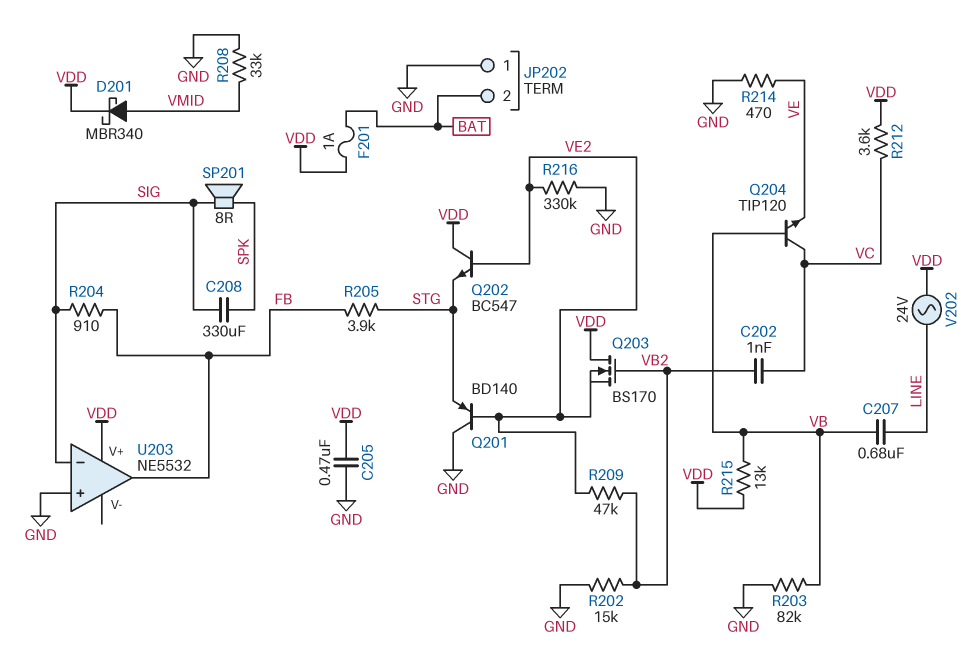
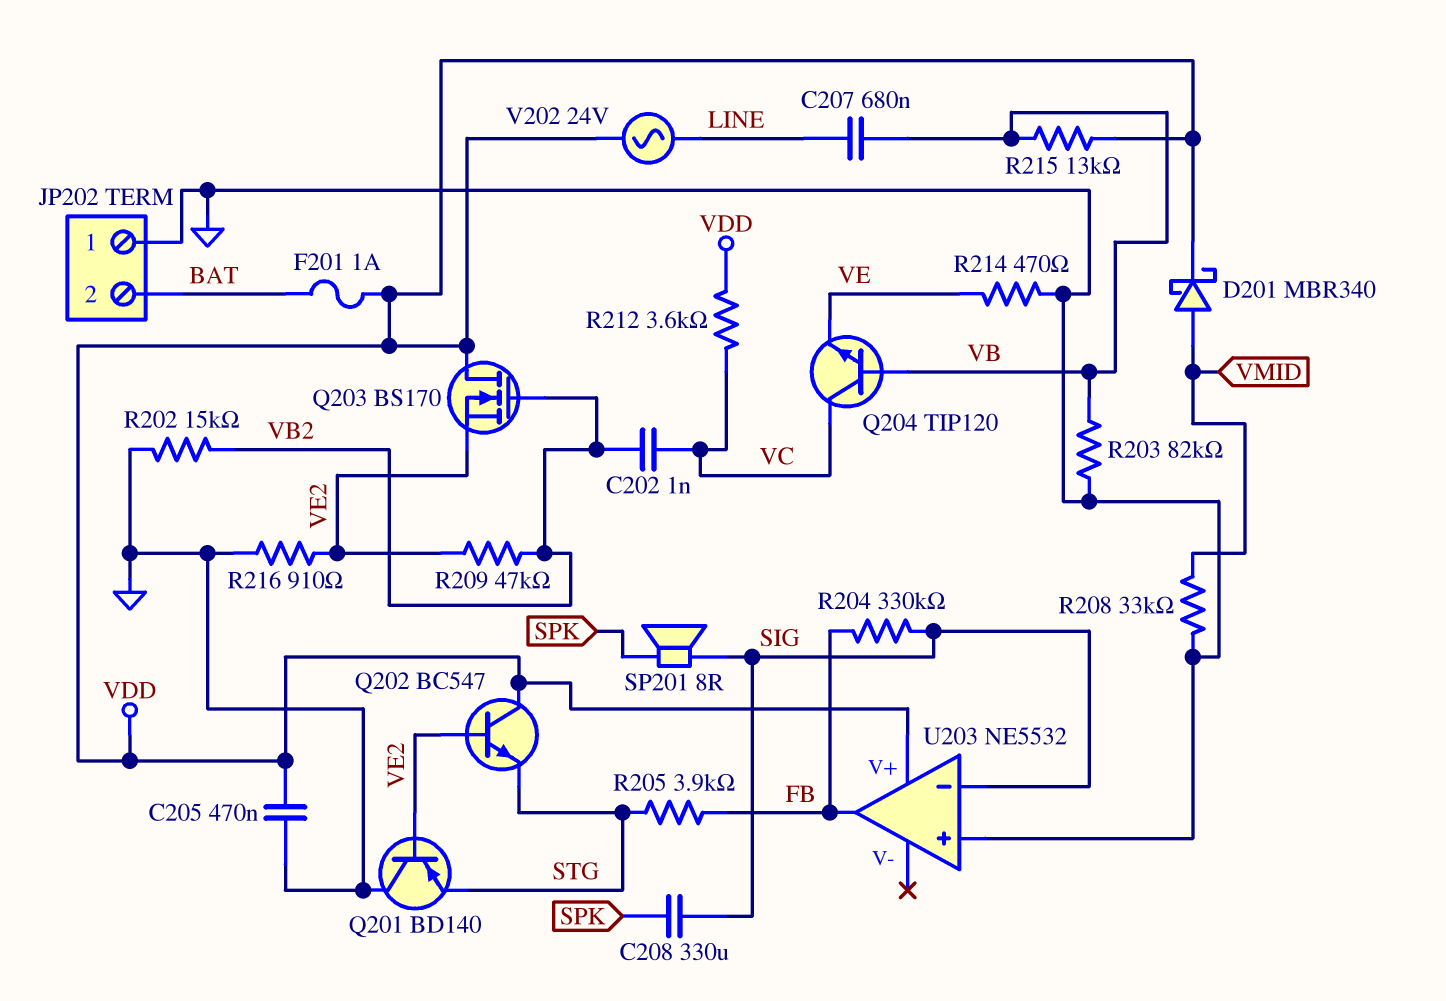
R204: 910 (FB, SIG) -> 330k (FB, SIG)
R216: 330k (GND, VE2) -> 910 (GND, VE2)

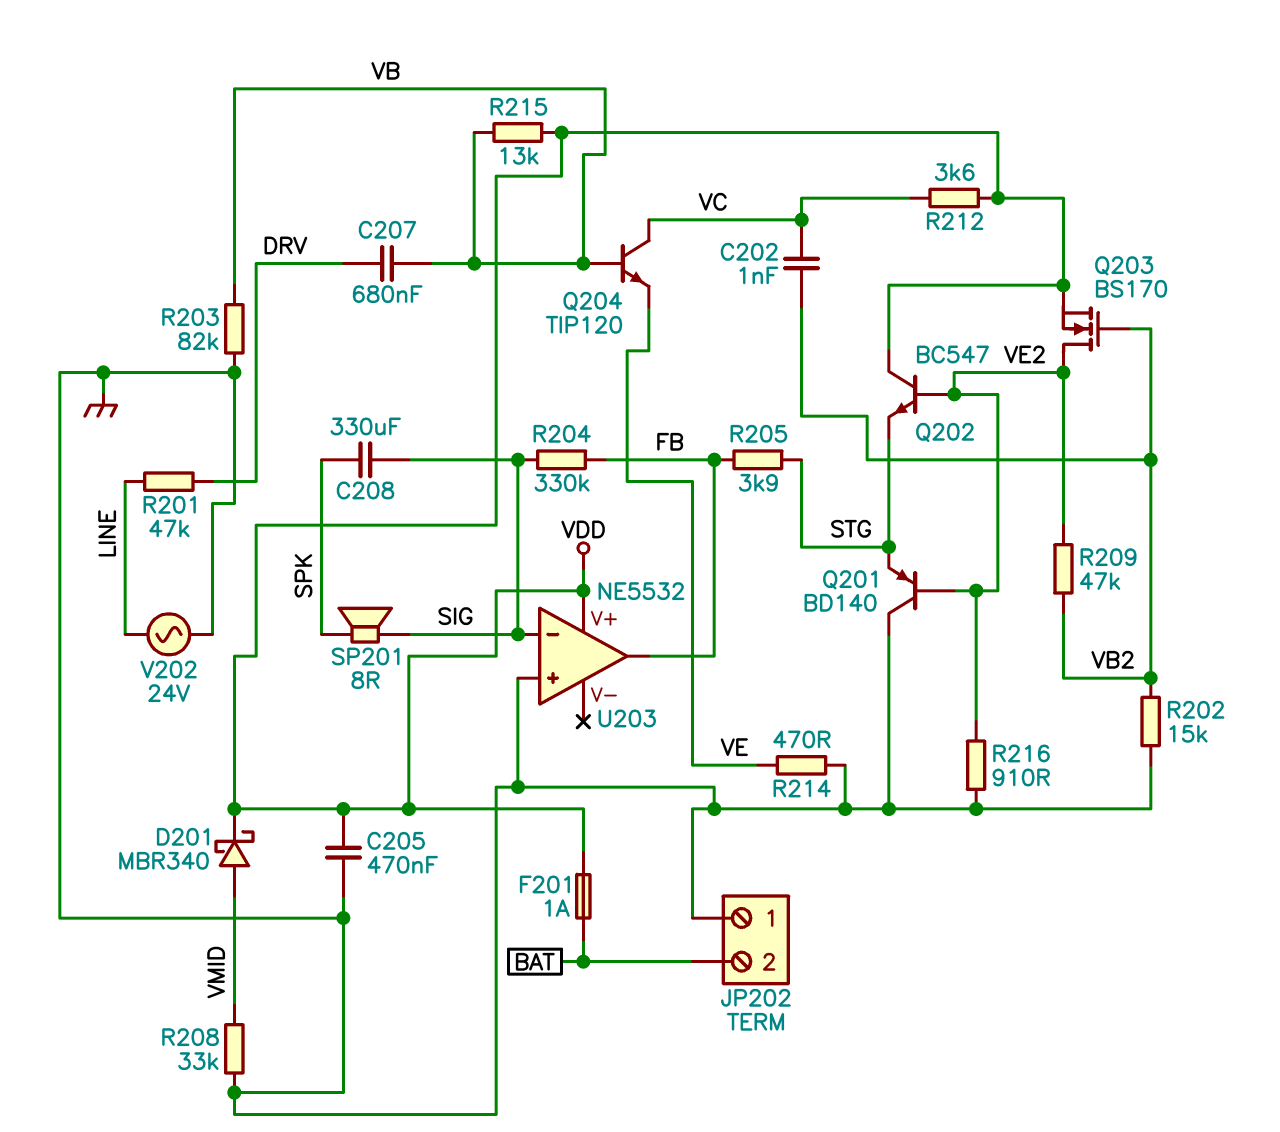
C207: 680nF (LINE, VB) -> 680nF (DRV, VB)
Q203: NMOS BS170 (G VB2, D VDD, S VE2) -> NMOS BS170 (G VB2, D VE2, S VDD)
R201: none -> 47k (DRV, LINE)
V202: AC 24V (LINE, VDD) -> AC 24V (GND, LINE)

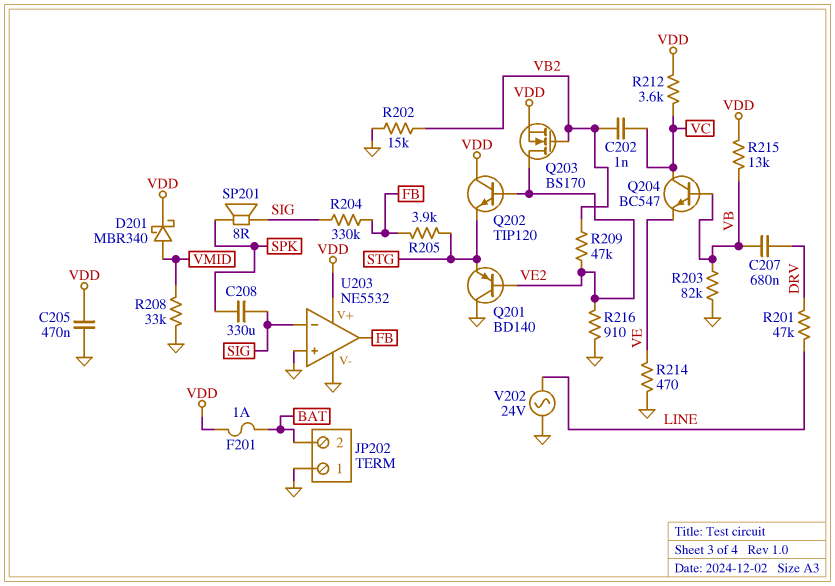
Q202: NPN BC547 (B VE2, C VDD, E STG) -> NPN TIP120 (B VE2, C VDD, E STG)
Q204: NPN TIP120 (B VB, C VC, E VE) -> NPN BC547 (B VB, C VC, E VE)
U203 pin V-: none -> GND

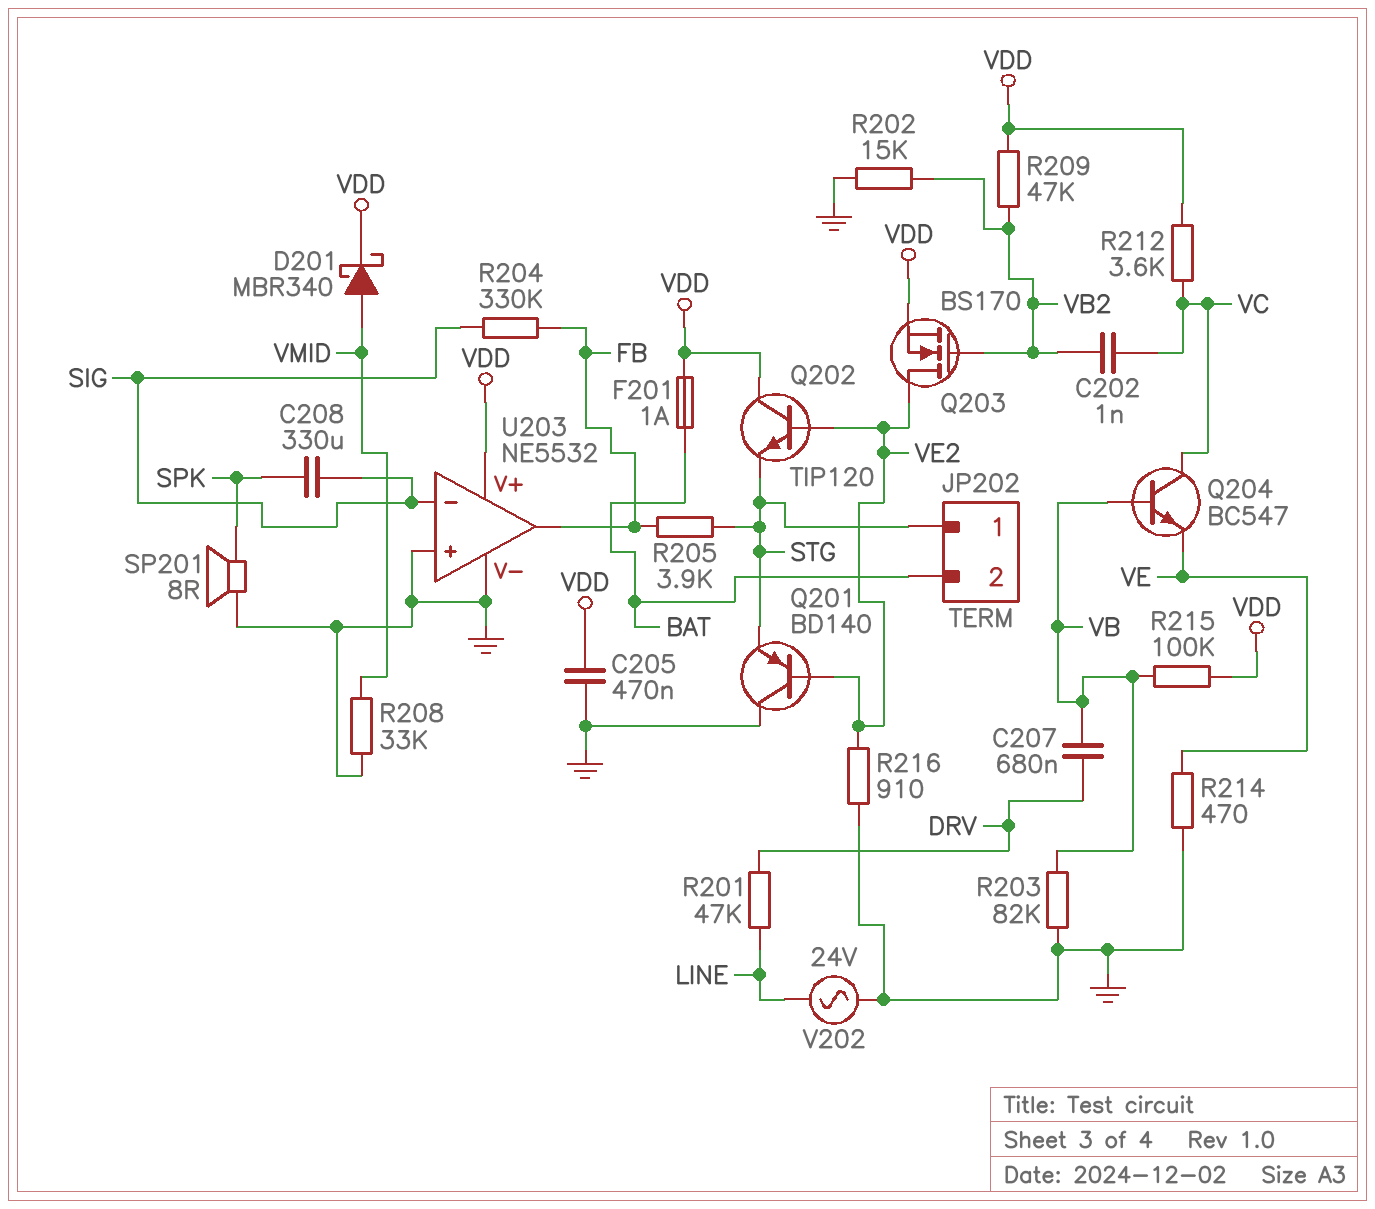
JP202 pin 1: GND -> STG
R209: 47k (VB2, VE2) -> 47k (VB2, VDD)
R215: 13k (VB, VDD) -> 100k (VB, VDD)
SP201: speaker 8R (SIG, SPK) -> speaker 8R (GND, SPK)

